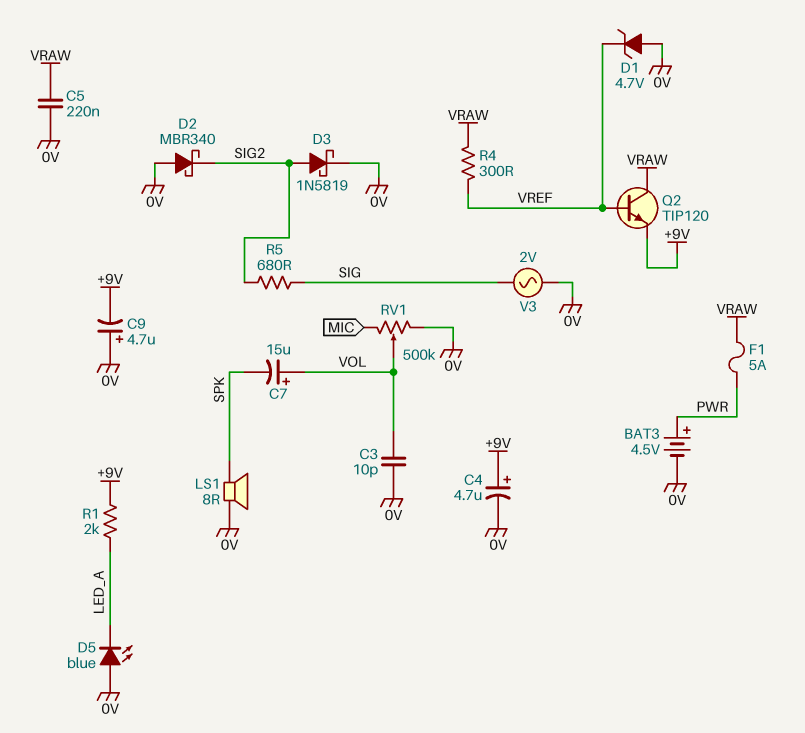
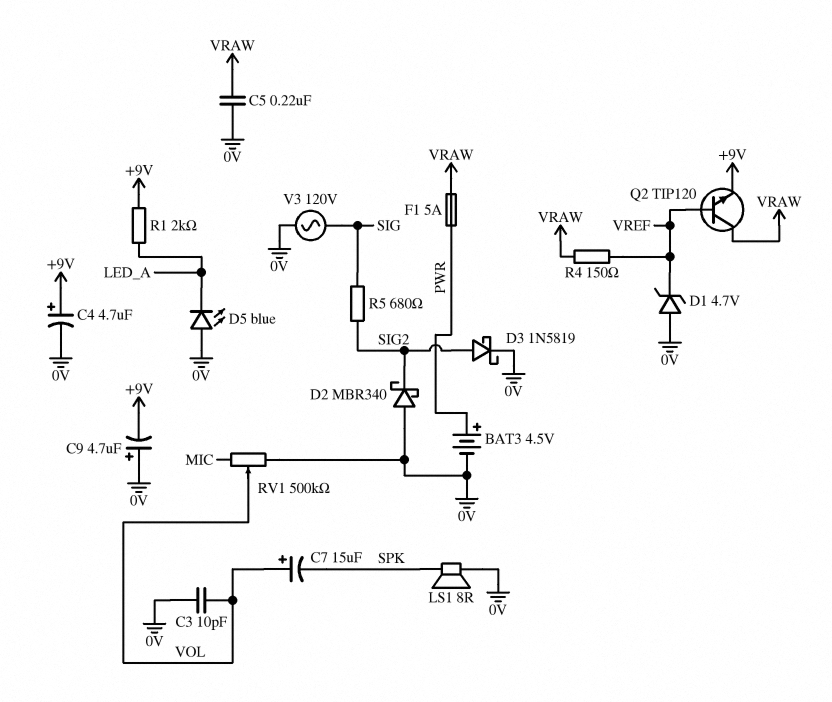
R4: 300 (VRAW, VREF) -> 150 (VRAW, VREF)
V3: AC 2V (0V, SIG) -> AC 120V (0V, SIG)

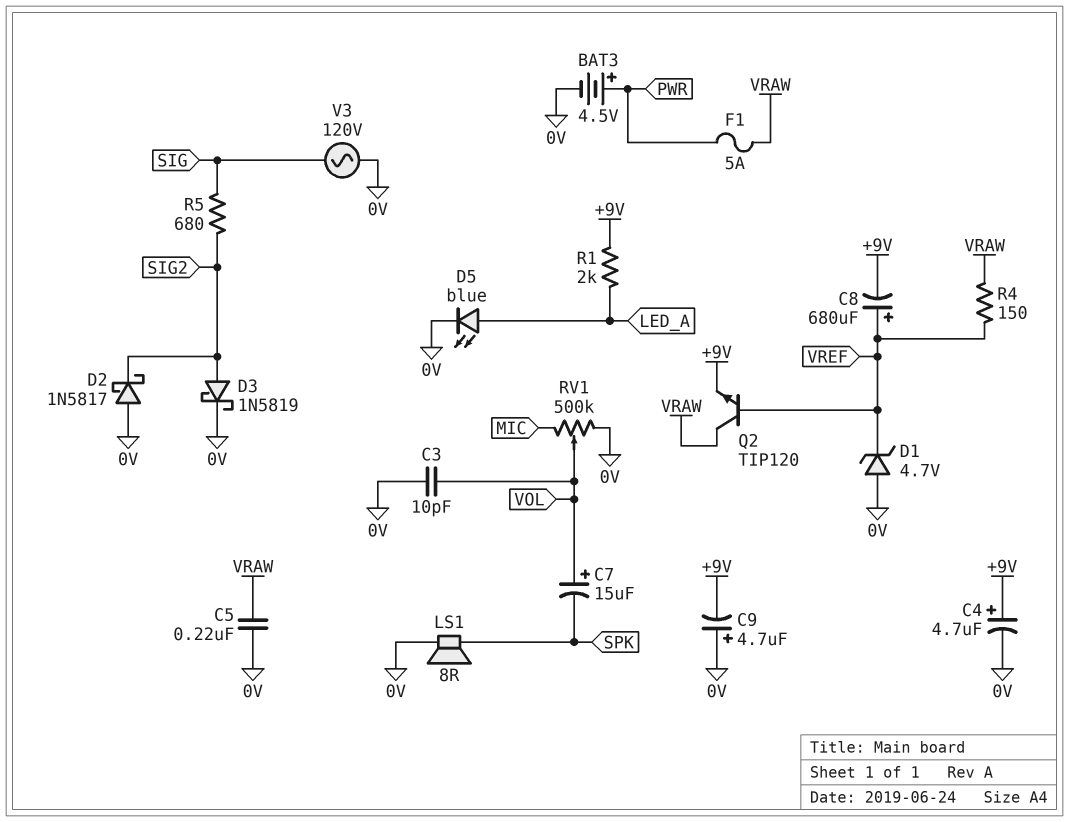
C8: none -> 680uF (plus VREF, minus +9V)
D2: schottky MBR340 (A 0V, K SIG2) -> schottky 1N5817 (A 0V, K SIG2)
D5: LED blue (A 0V, K LED_A) -> LED blue (A LED_A, K 0V)

